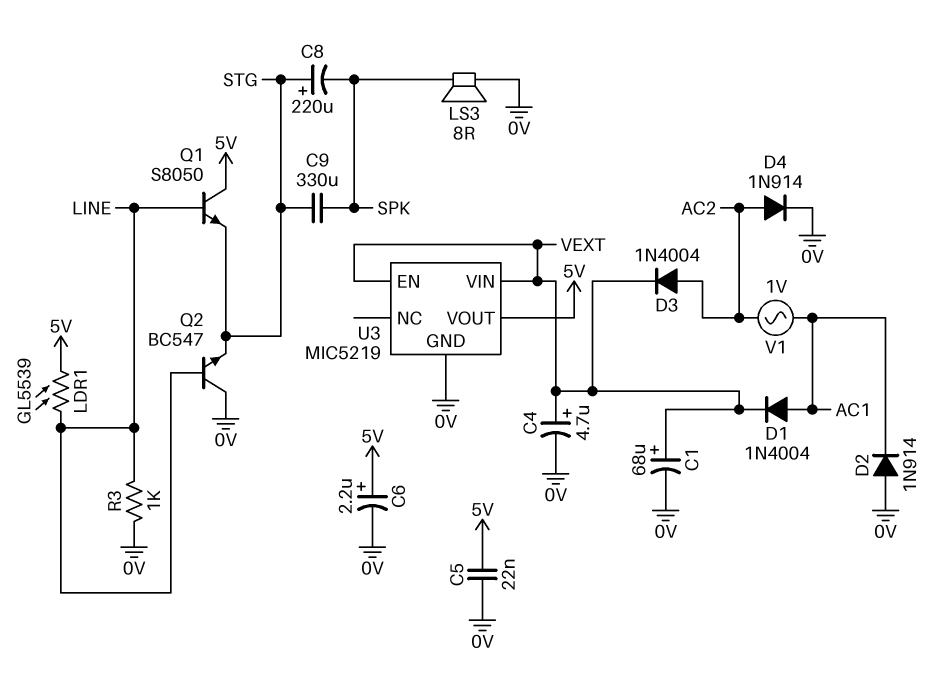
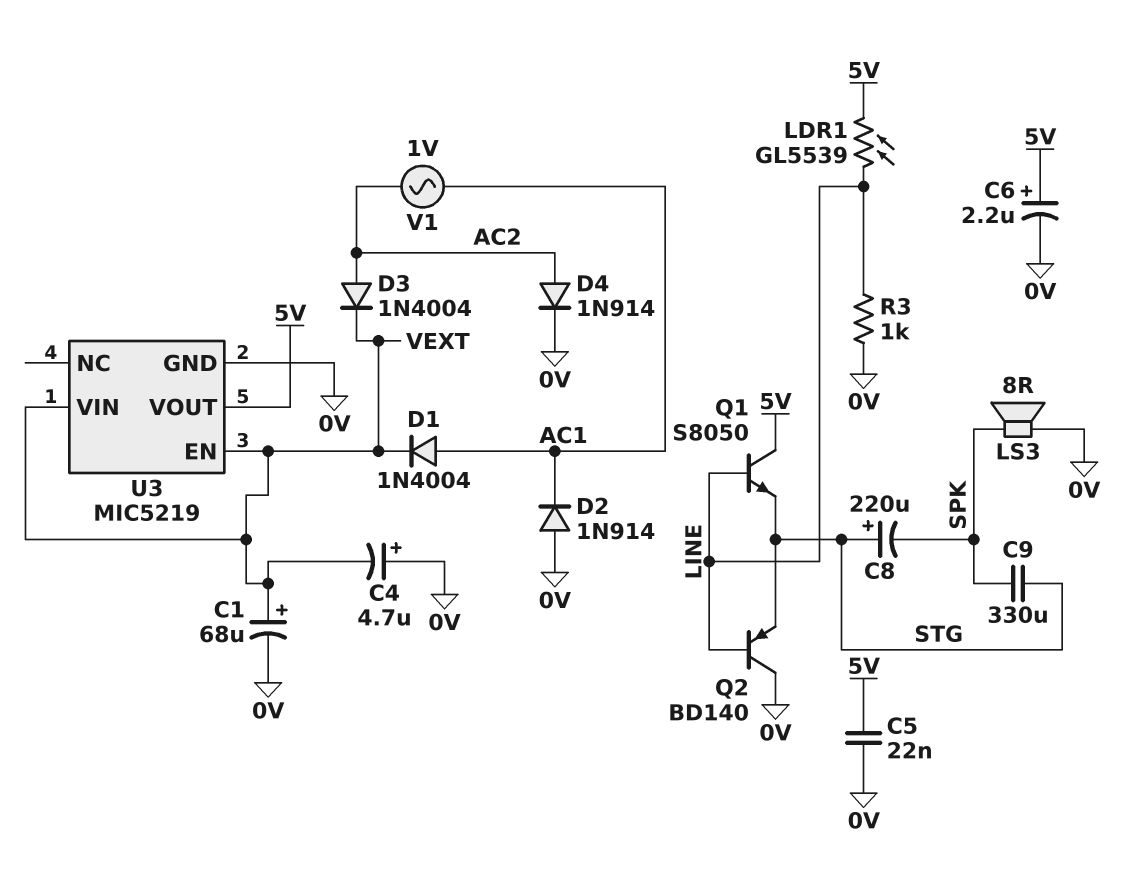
C4: 4.7uF (plus VEXT, minus 0V) -> 4.7uF (plus 0V, minus VEXT)
Q2: NPN BC547 (B LINE, C 0V, E STG) -> PNP BD140 (B LINE, C 0V, E STG)

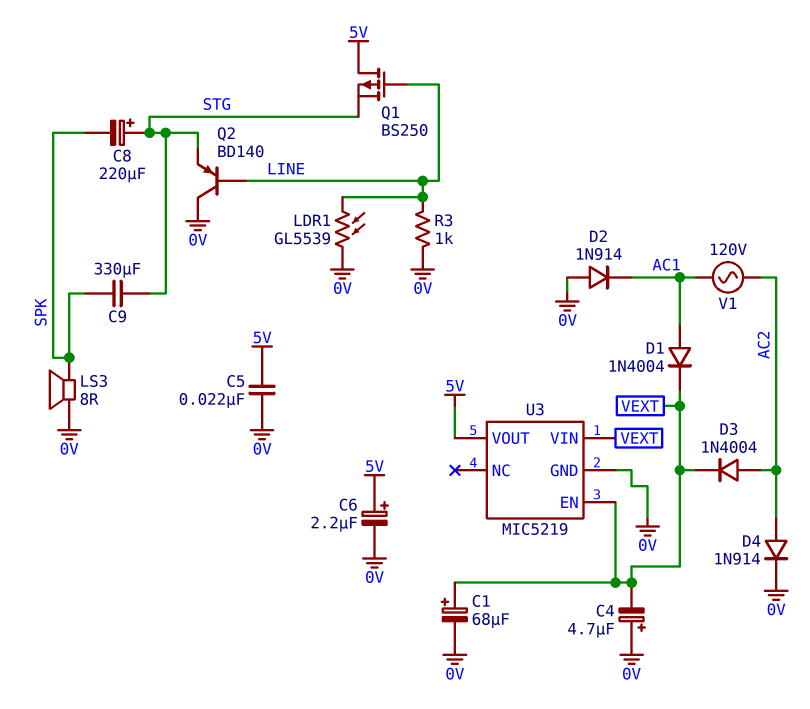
LDR1: GL5539 (5V, LINE) -> GL5539 (0V, LINE)
Q1: NPN S8050 (B LINE, C 5V, E STG) -> PMOS BS250 (G LINE, D 5V, S STG)
V1: AC 1V (AC1, AC2) -> AC 120V (AC1, AC2)

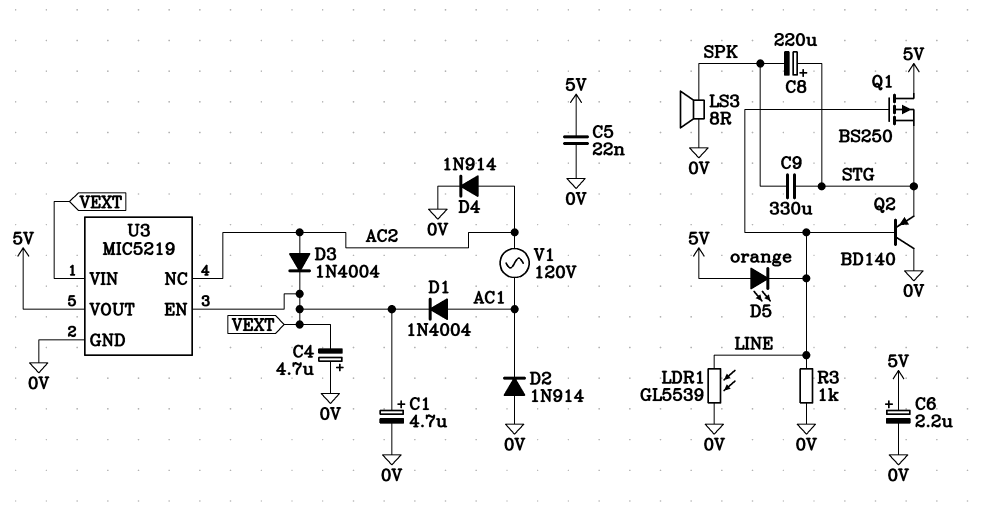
C1: 68uF (plus VEXT, minus 0V) -> 4.7uF (plus VEXT, minus 0V)
D5: none -> LED orange (A 5V, K LINE)
U3 pin NC: none -> AC2

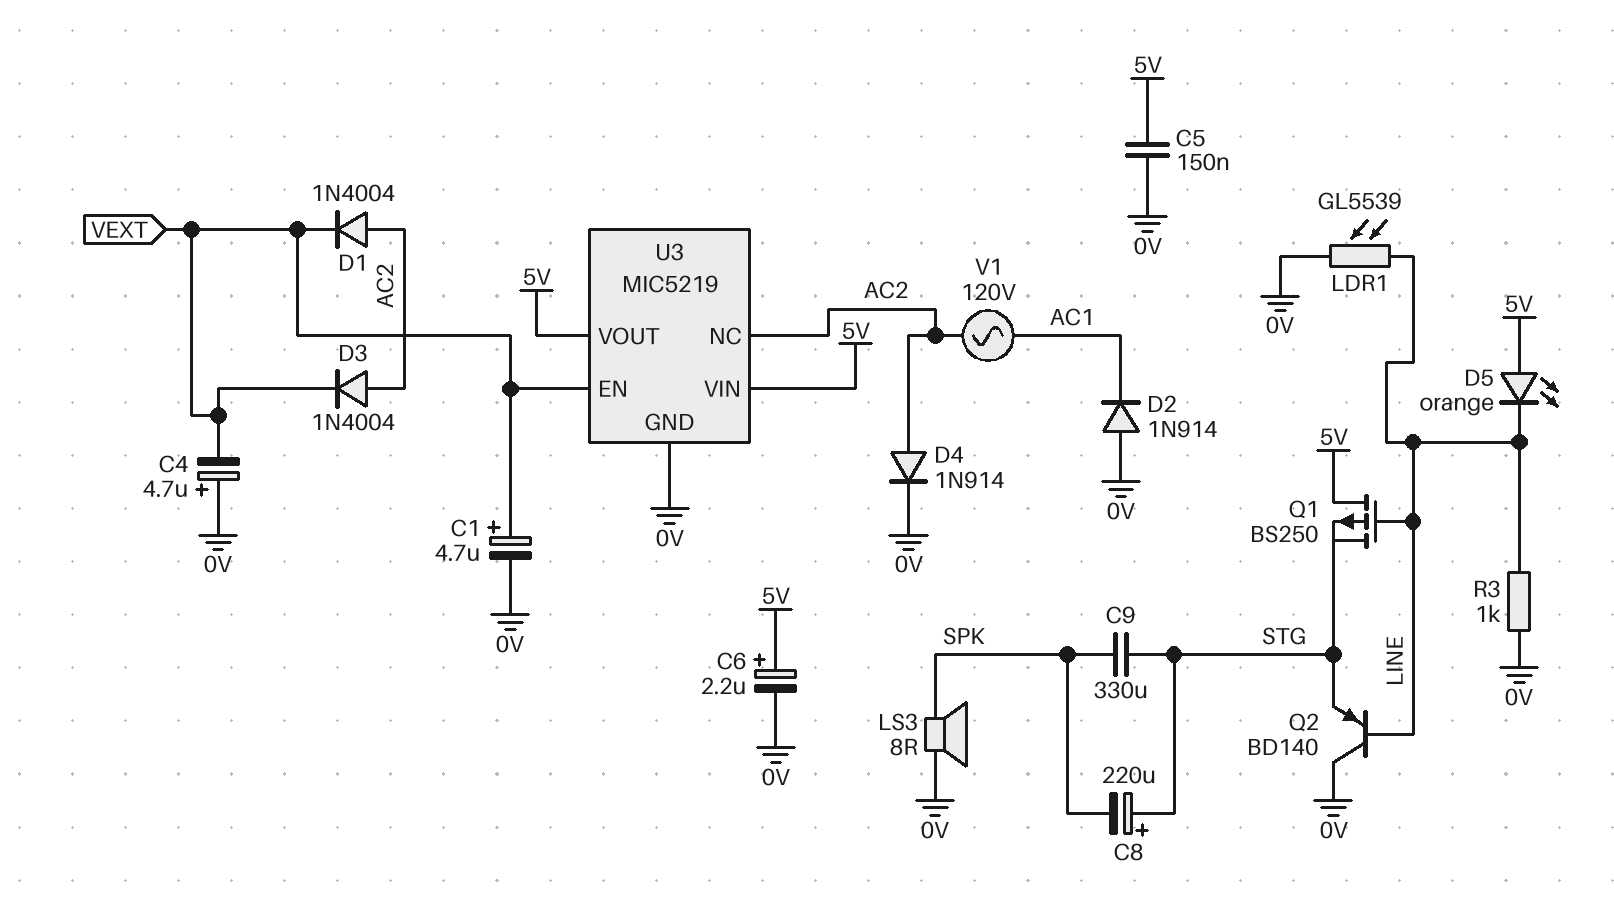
C5: 22nF (0V, 5V) -> 150nF (0V, 5V)
D1: diode 1N4004 (A AC1, K VEXT) -> diode 1N4004 (A AC2, K VEXT)
U3 pin VIN: VEXT -> 5V

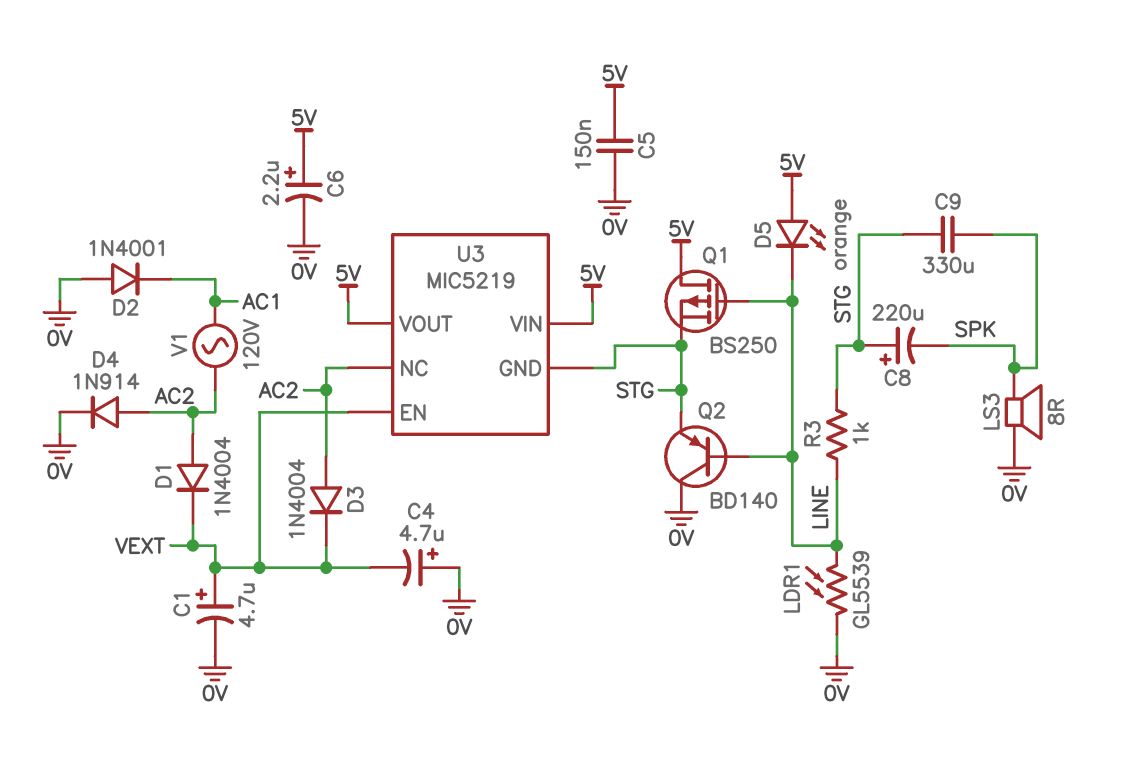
D2: diode 1N914 (A 0V, K AC1) -> diode 1N4001 (A 0V, K AC1)
R3: 1k (0V, LINE) -> 1k (LINE, STG)
U3 pin GND: 0V -> STG

